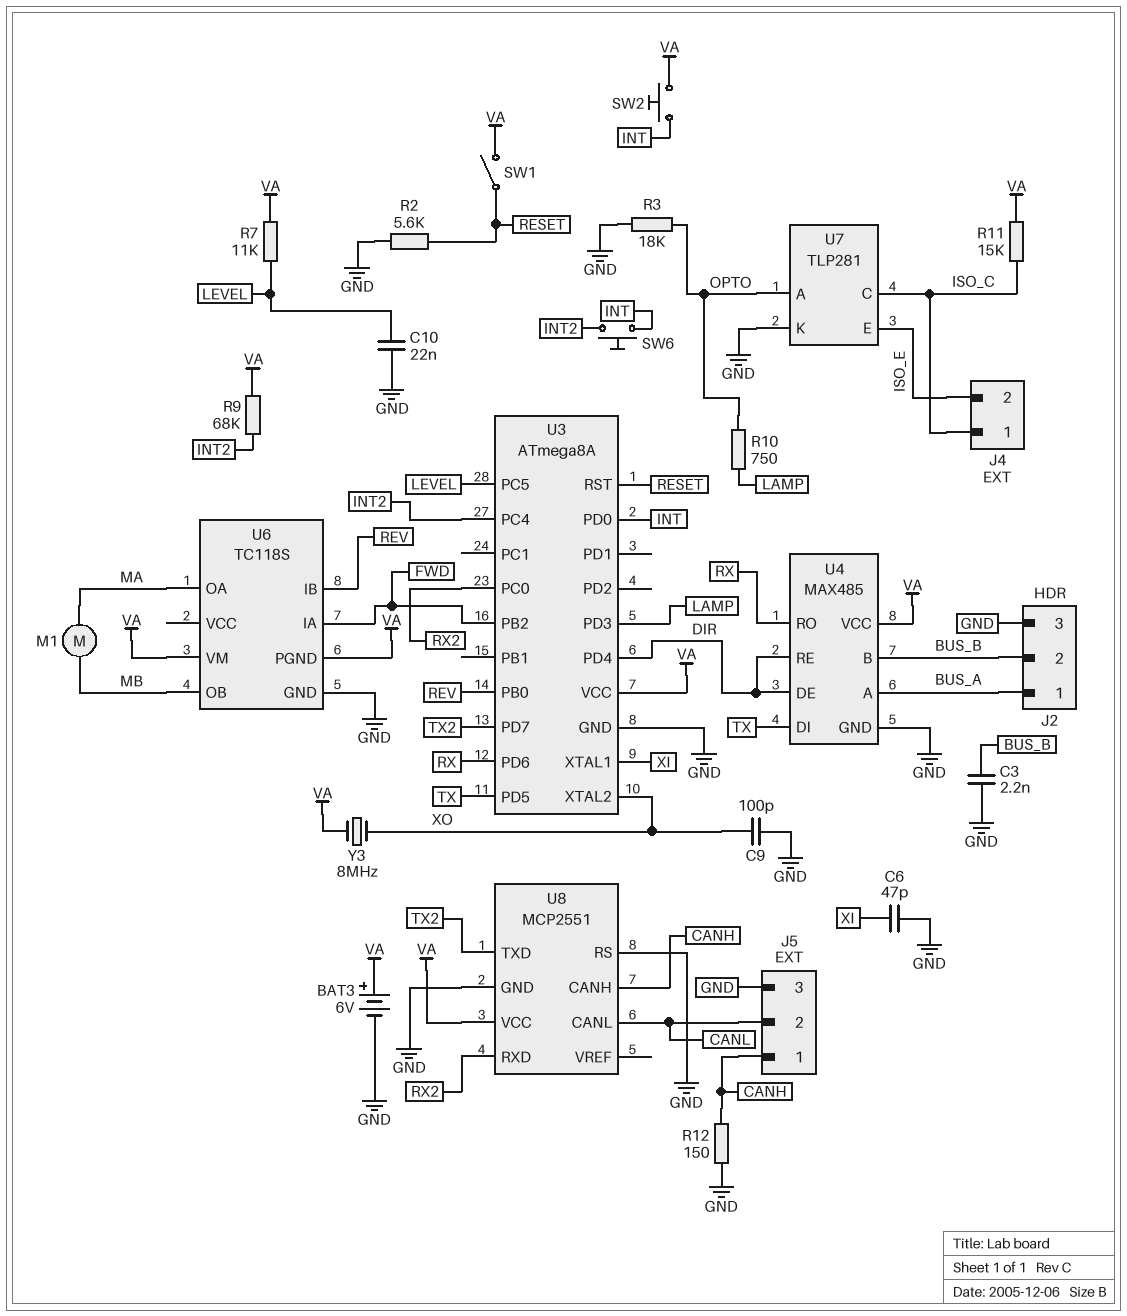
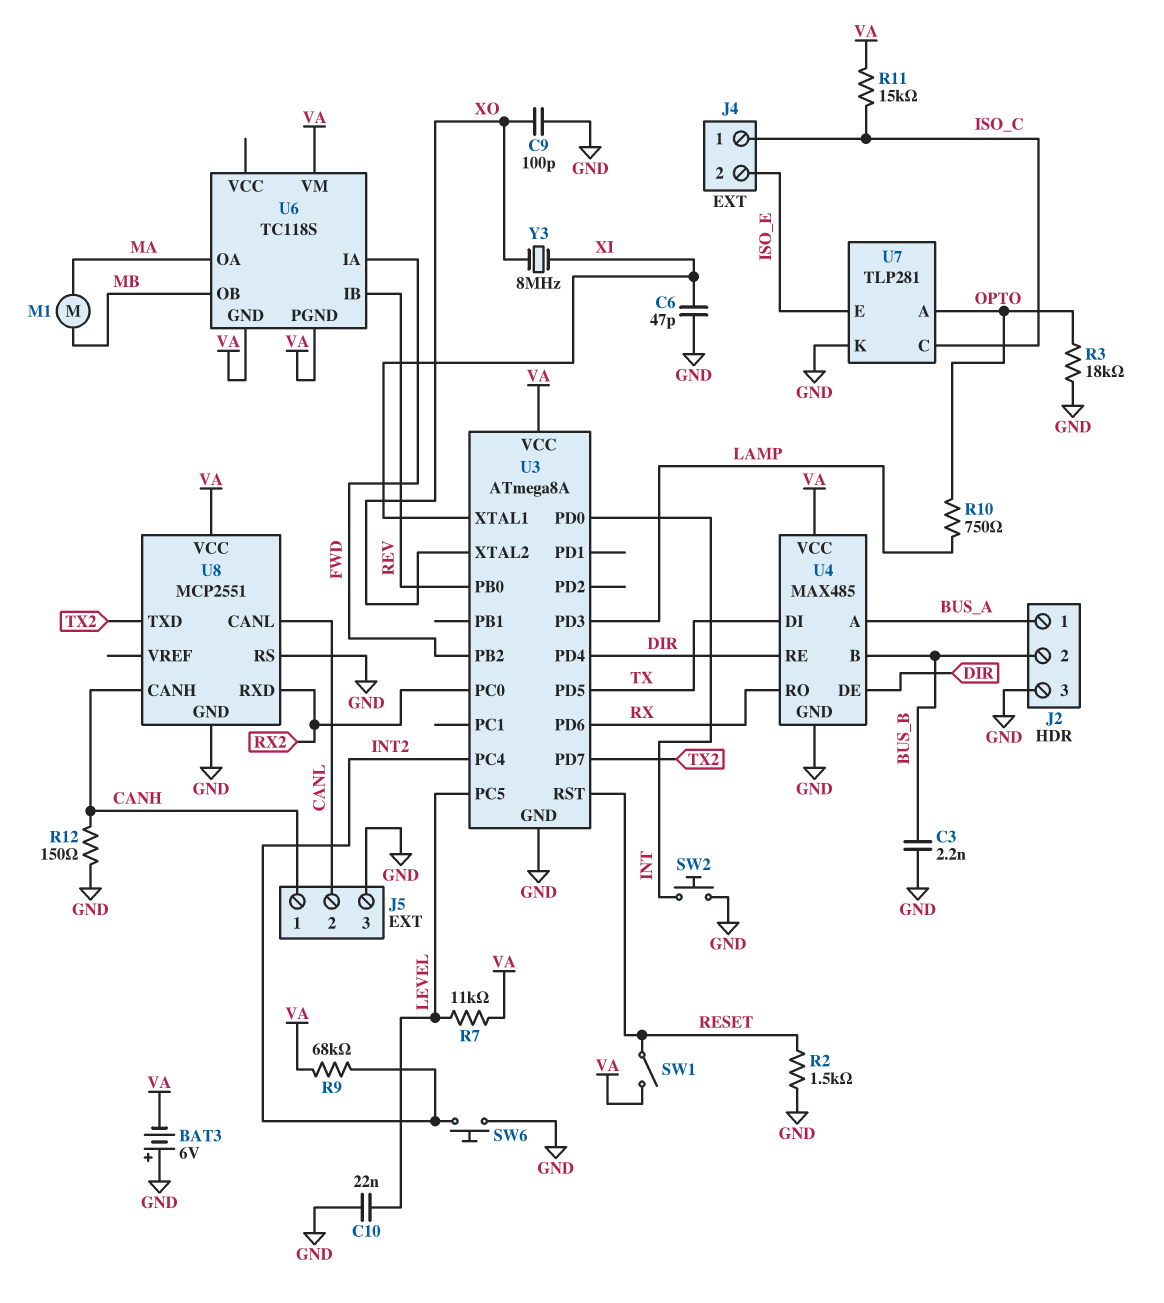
BAT3: 6V (plus VA, minus GND) -> 6V (plus GND, minus VA)
R2: 5.6k (GND, RESET) -> 1.5k (GND, RESET)
SW2: button (INT, VA) -> button (GND, INT)
SW6: button (INT, INT2) -> button (GND, INT2)
U6 pin GND: GND -> VA
Y3: 8MHz (VA, XO) -> 8MHz (XI, XO)

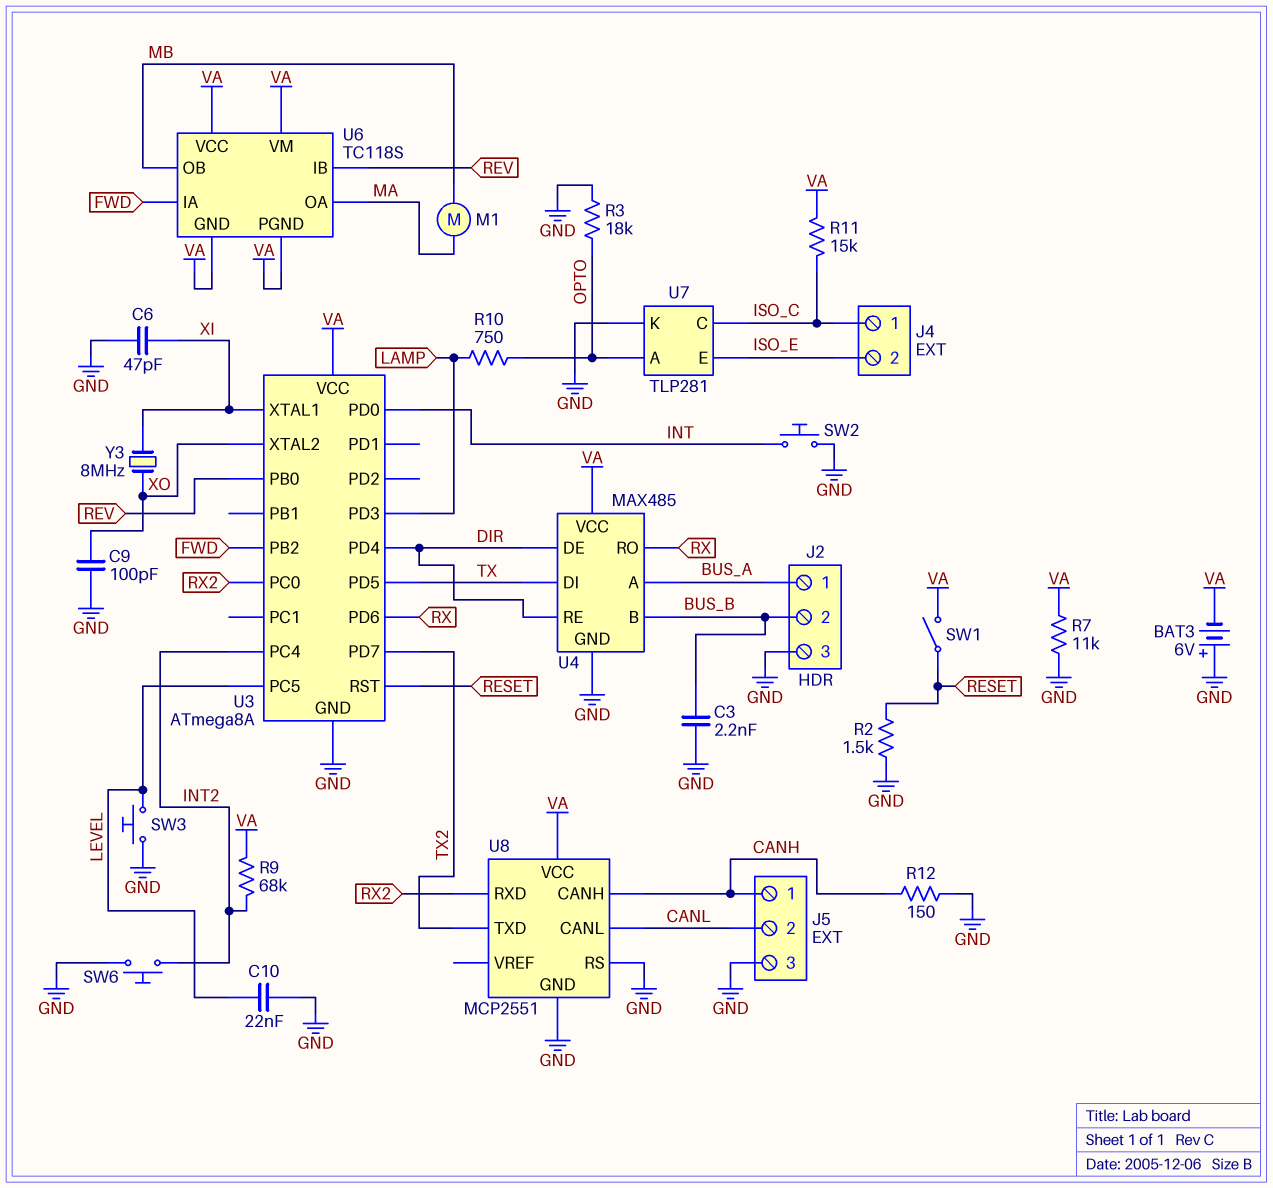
R7: 11k (LEVEL, VA) -> 11k (GND, VA)
SW3: none -> button (GND, LEVEL)
U6 pin VCC: none -> VA

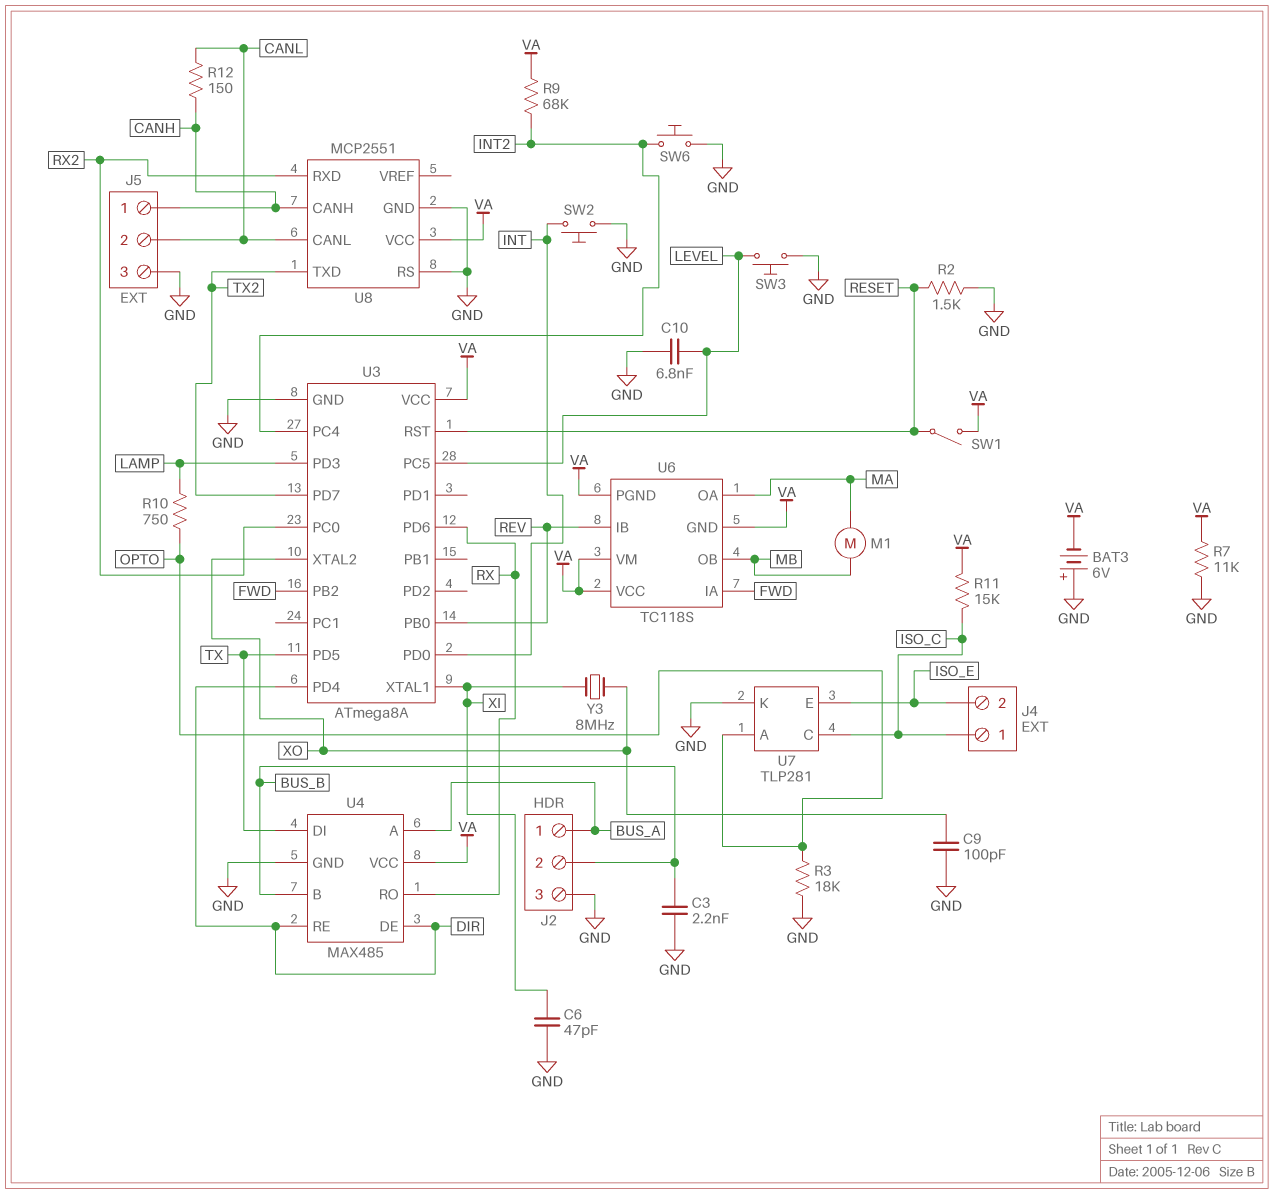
C10: 22nF (GND, LEVEL) -> 6.8nF (GND, LEVEL)
R12: 150 (CANH, GND) -> 150 (CANH, CANL)

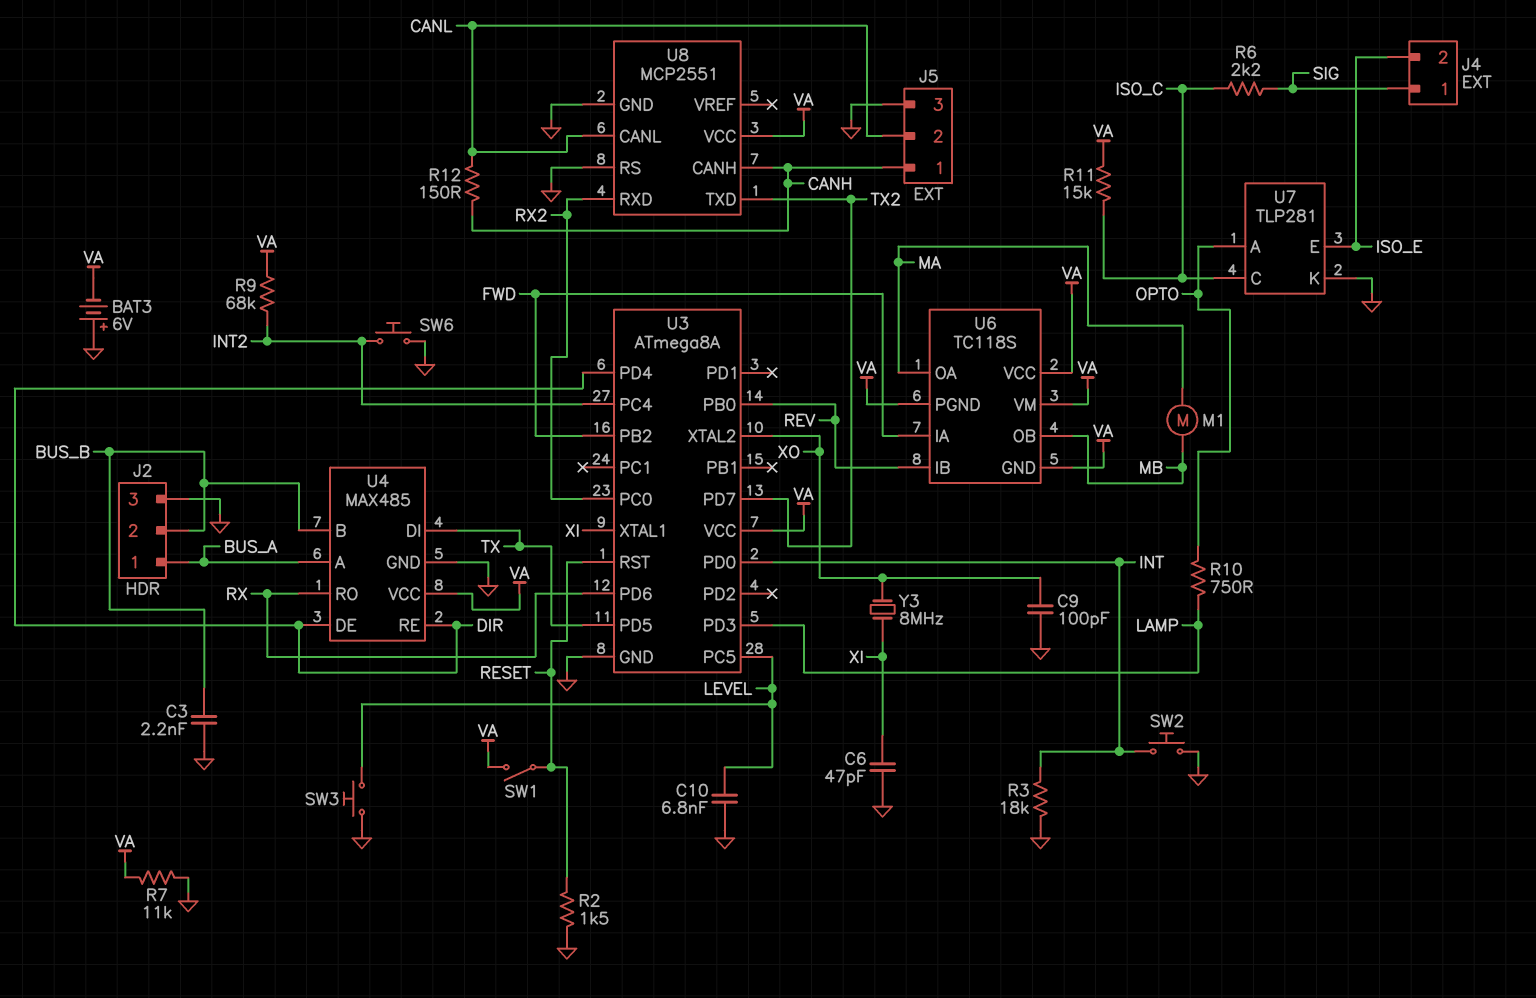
J4 pin 1: ISO_C -> SIG
R3: 18k (GND, OPTO) -> 18k (GND, INT)
R6: none -> 2.2k (ISO_C, SIG)

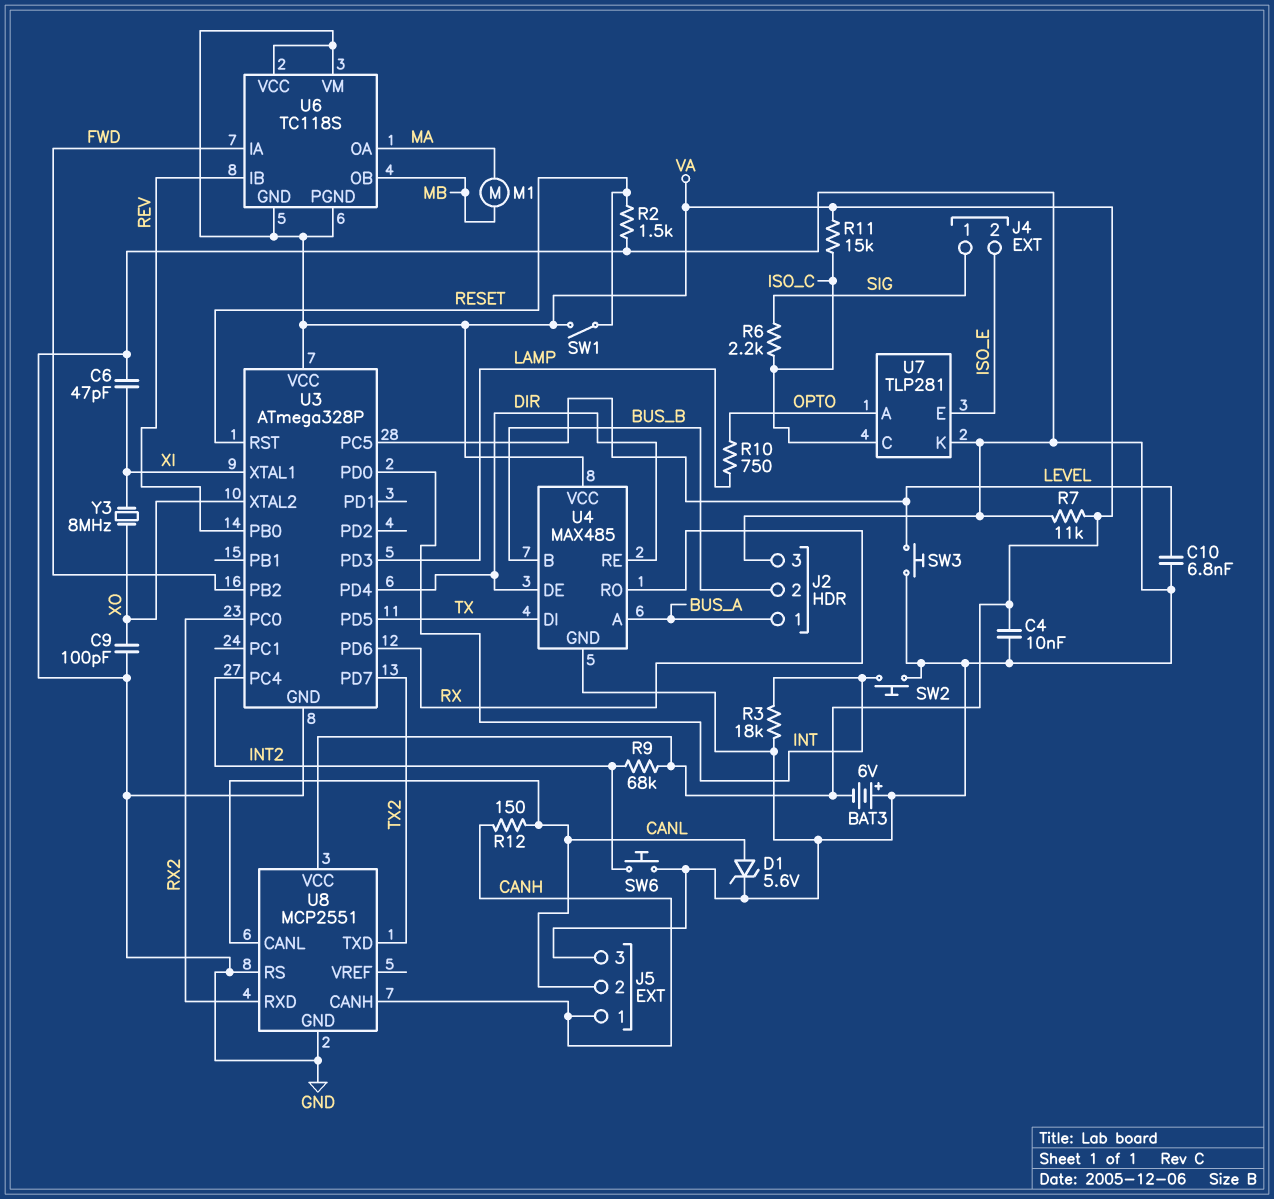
C3: 2.2nF (BUS_B, GND) -> none
C4: none -> 10nF (GND, VA)
D1: none -> zener 5.6V (A CANL, K GND)
U3: ATmega8A -> ATmega328P

